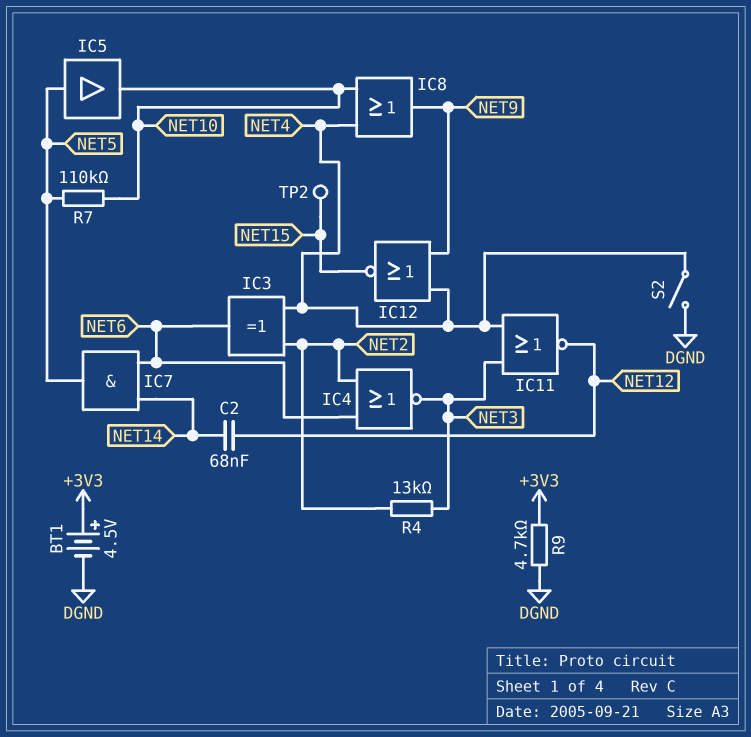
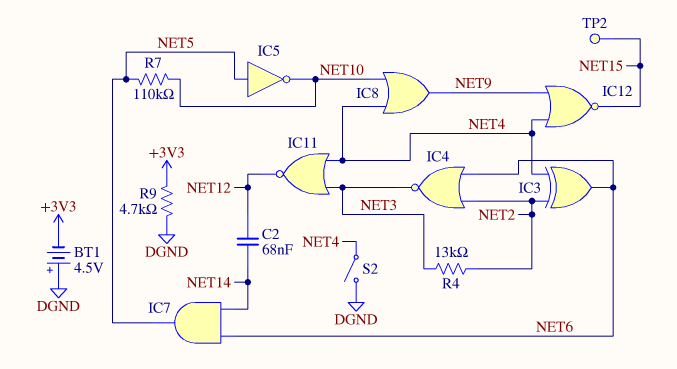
BT1: 4.5V (plus +3V3, minus DGND) -> 4.5V (plus DGND, minus +3V3)
IC5: buffer (in NET5, out NET10) -> NOT (in NET5, out NET10)

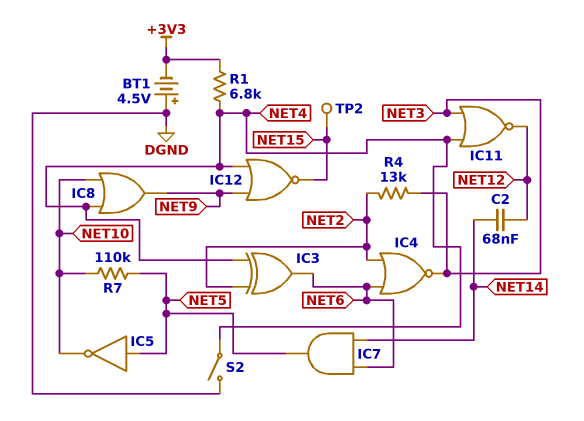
R1: none -> 6.8k (+3V3, NET4)
R9: 4.7k (+3V3, DGND) -> none

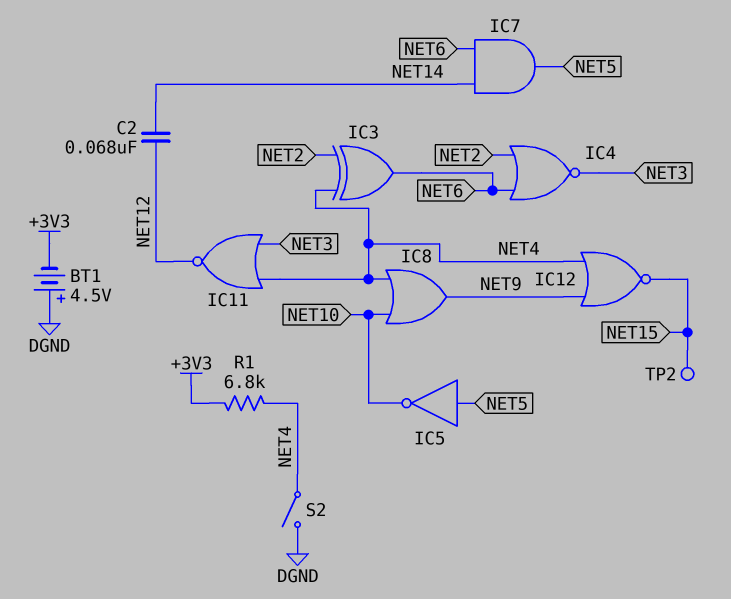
R4: 13k (NET2, NET3) -> none
R7: 110k (NET5, NET10) -> none

